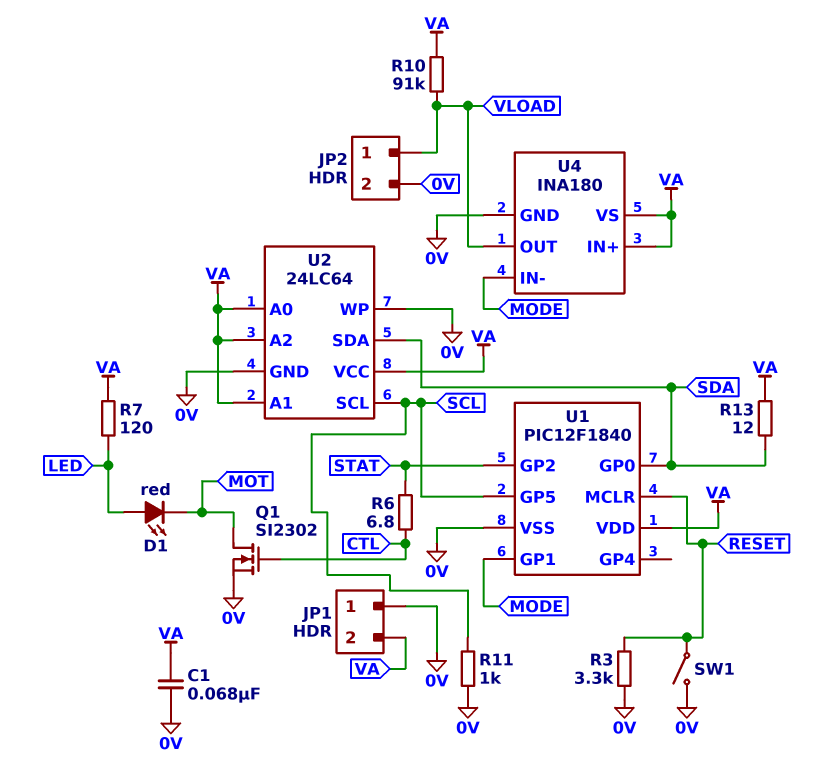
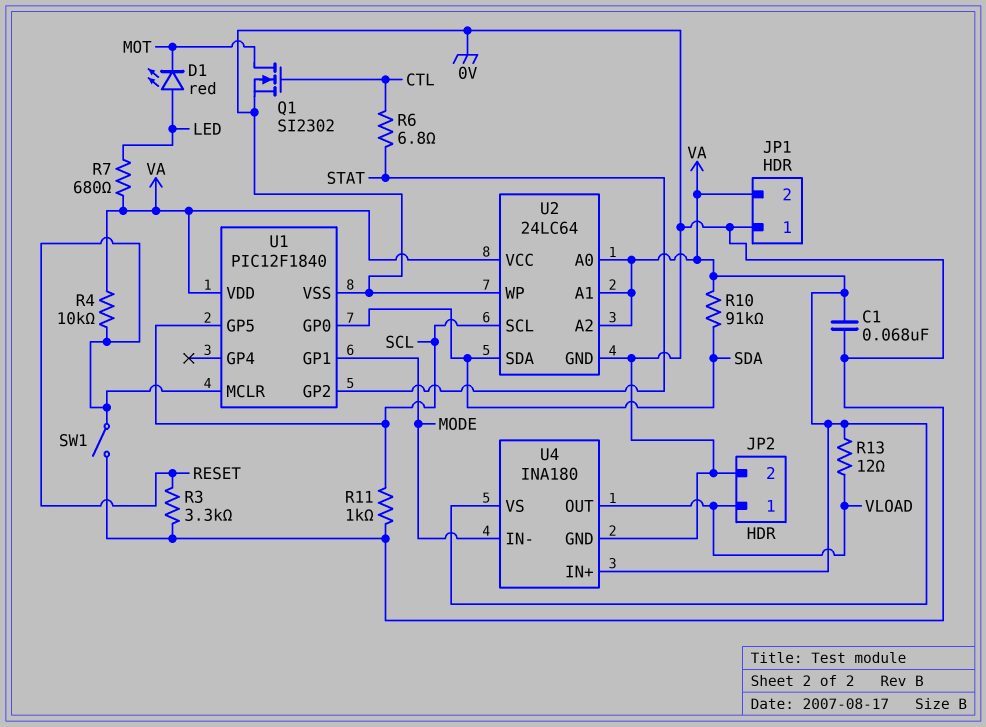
R4: none -> 10k (RESET, VA)
R7: 120 (LED, VA) -> 680 (LED, VA)
R10: 91k (VA, VLOAD) -> 91k (SDA, VA)
R13: 12 (SDA, VA) -> 12 (VA, VLOAD)

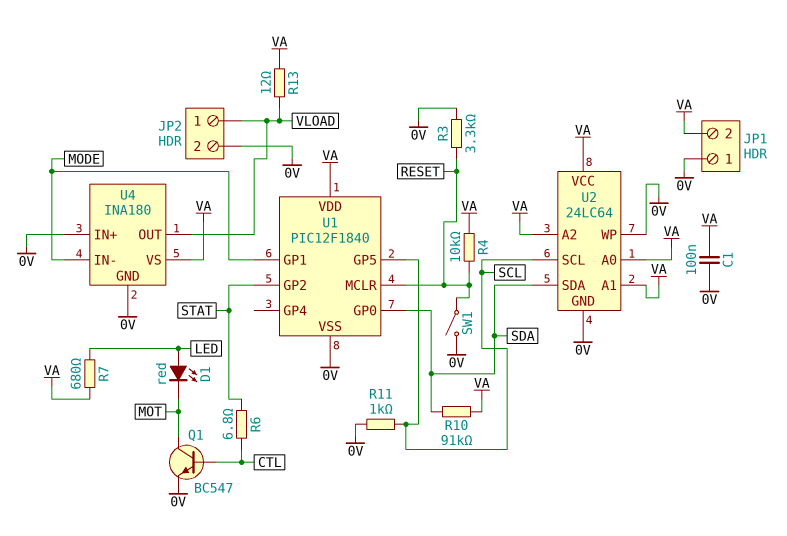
C1: 68nF (0V, VA) -> 100nF (0V, VA)
Q1: NMOS SI2302 (G CTL, D MOT, S 0V) -> NPN BC547 (B CTL, C MOT, E 0V)
U4 pin IN+: VA -> 0V

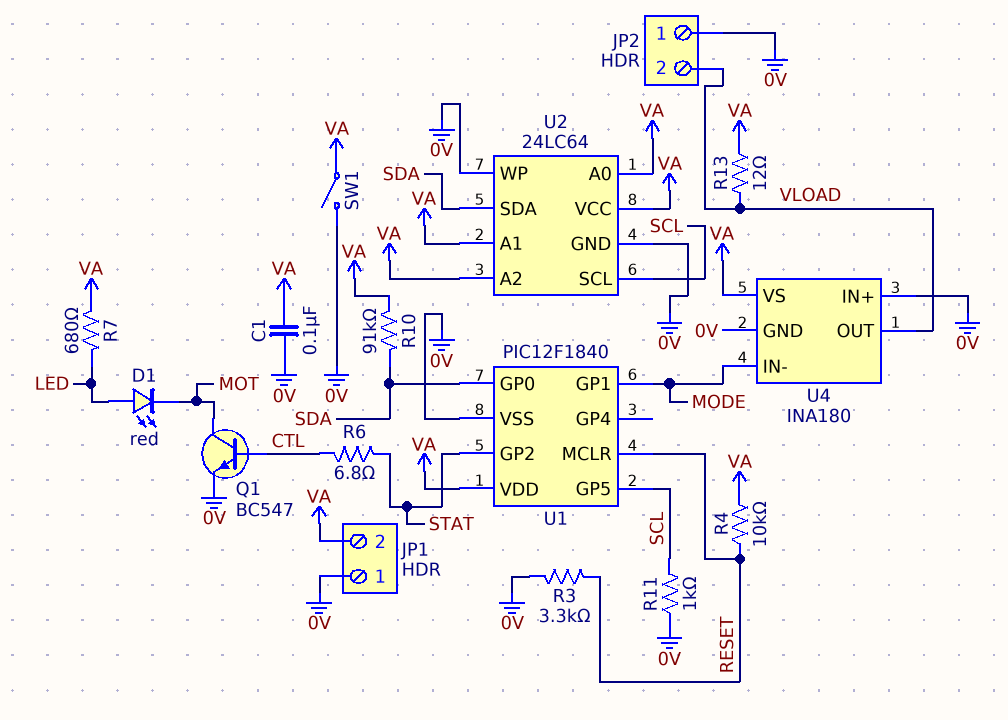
JP2 pin 1: VLOAD -> 0V
JP2 pin 2: 0V -> VLOAD
SW1: switch (0V, RESET) -> switch (0V, VA)

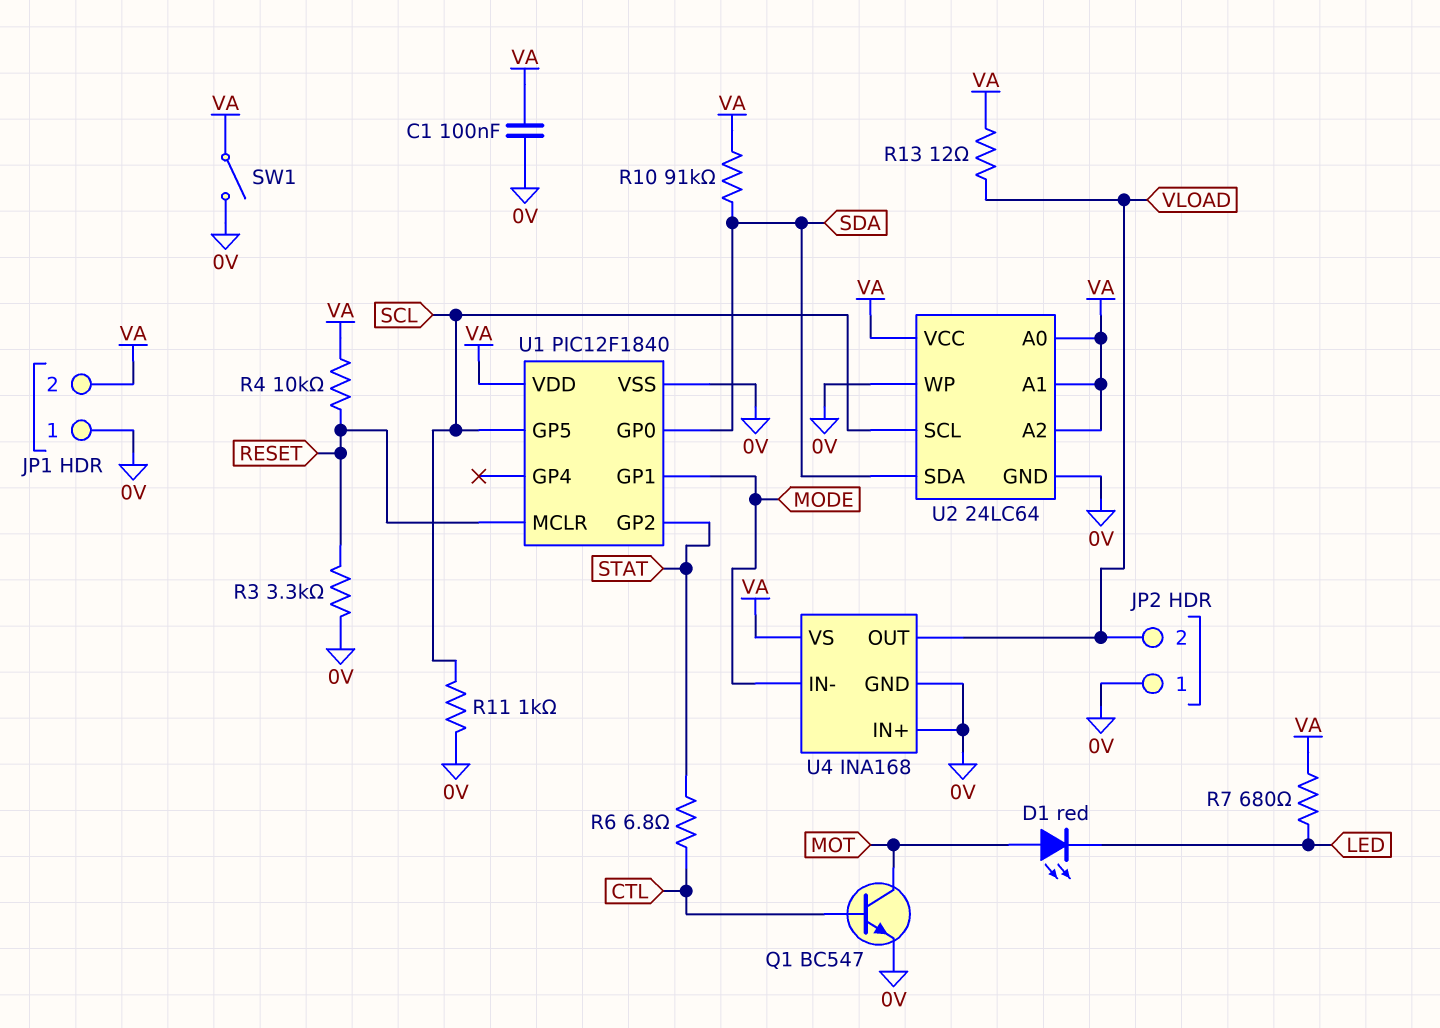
D1: LED red (A LED, K MOT) -> LED red (A MOT, K LED)
U4: INA180 -> INA168

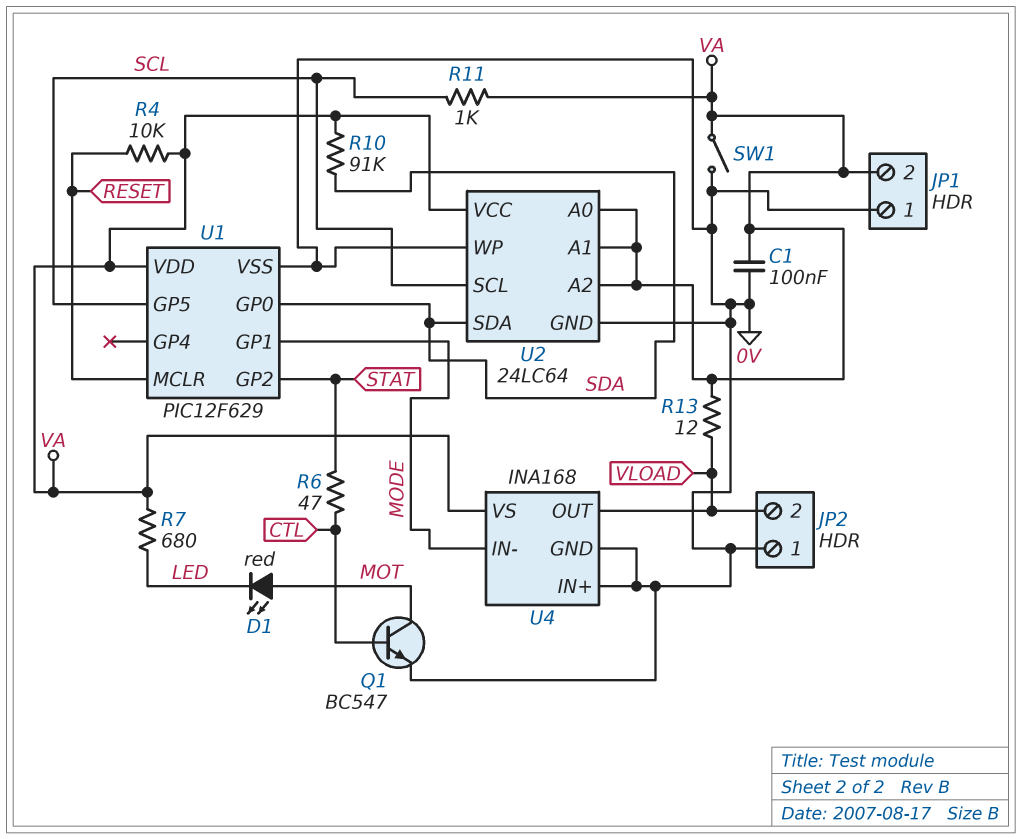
R3: 3.3k (0V, RESET) -> none
R6: 6.8 (CTL, STAT) -> 47 (CTL, STAT)
R11: 1k (0V, SCL) -> 1k (SCL, VA)
U1: PIC12F1840 -> PIC12F629

